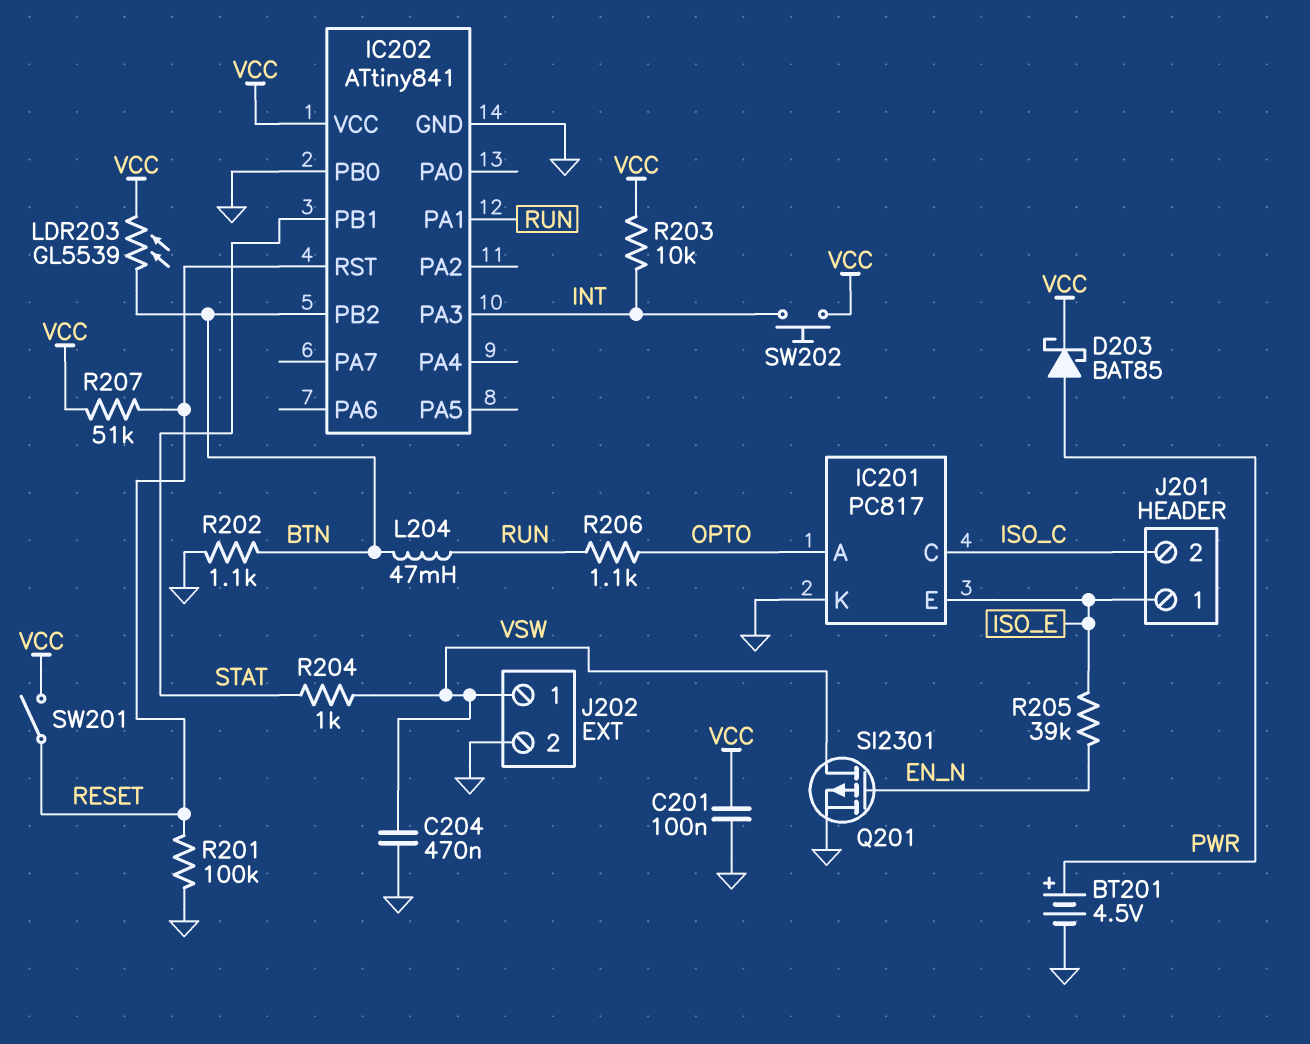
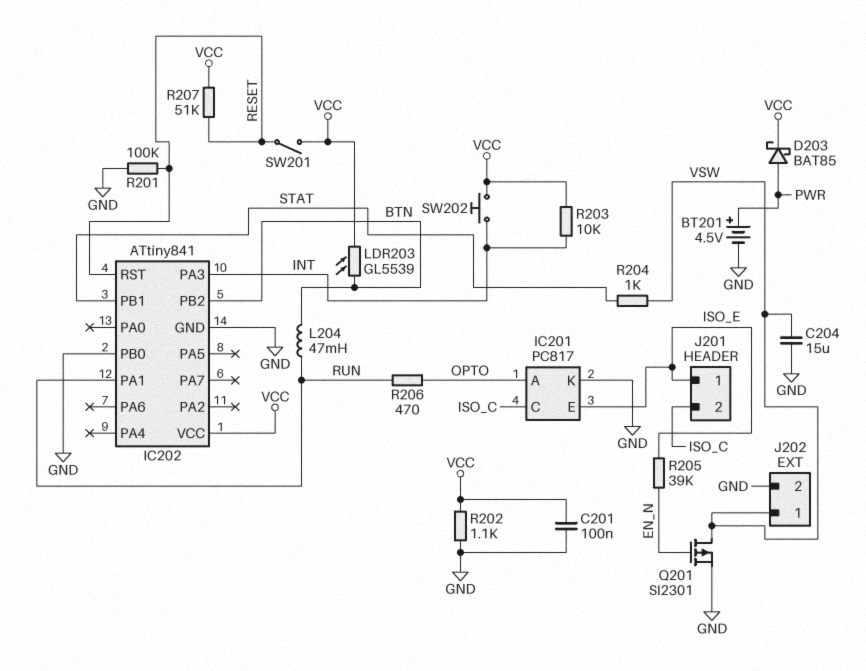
C204: 470nF (GND, VSW) -> 15uF (GND, VSW)
R202: 1.1k (BTN, GND) -> 1.1k (GND, VCC)
R206: 1.1k (OPTO, RUN) -> 470 (OPTO, RUN)

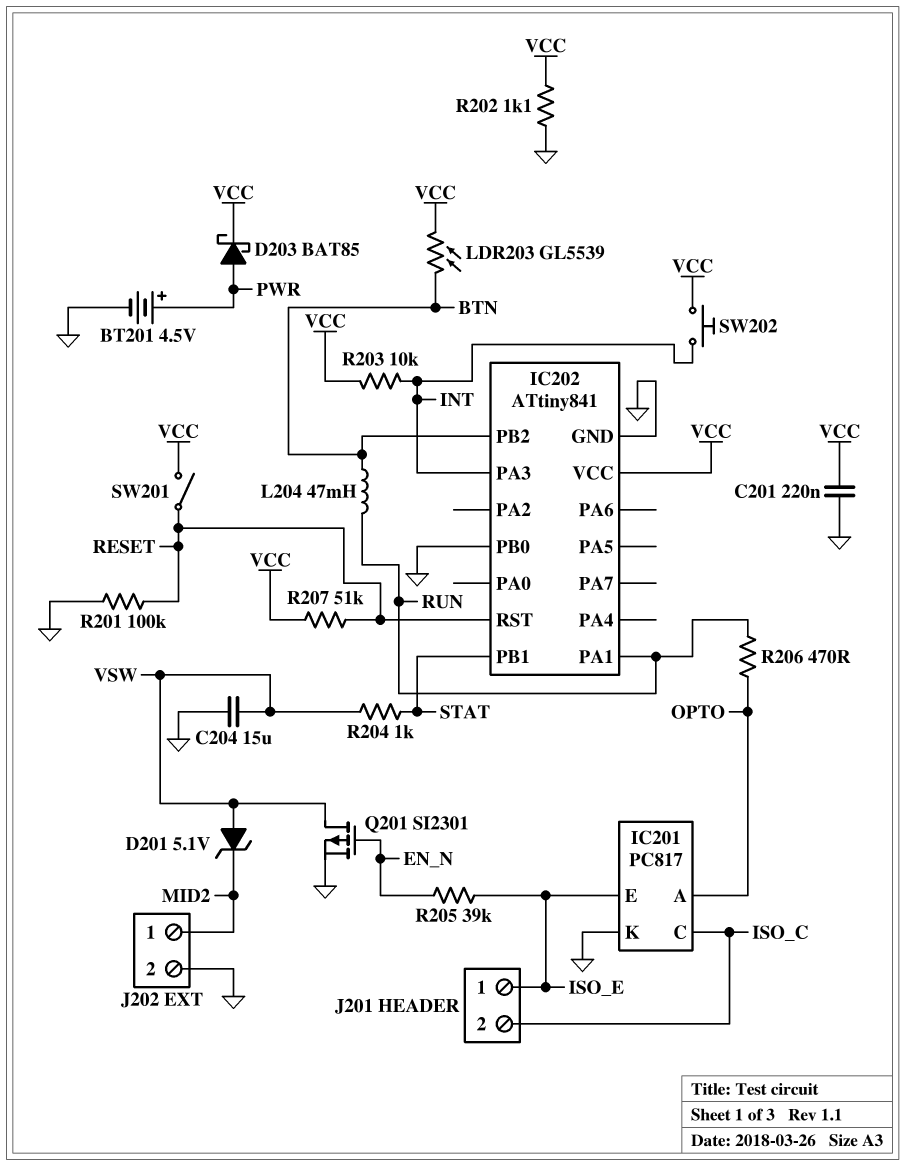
C201: 100nF (GND, VCC) -> 220nF (GND, VCC)
D201: none -> zener 5.1V (A VSW, K MID2)
J202 pin 1: VSW -> MID2

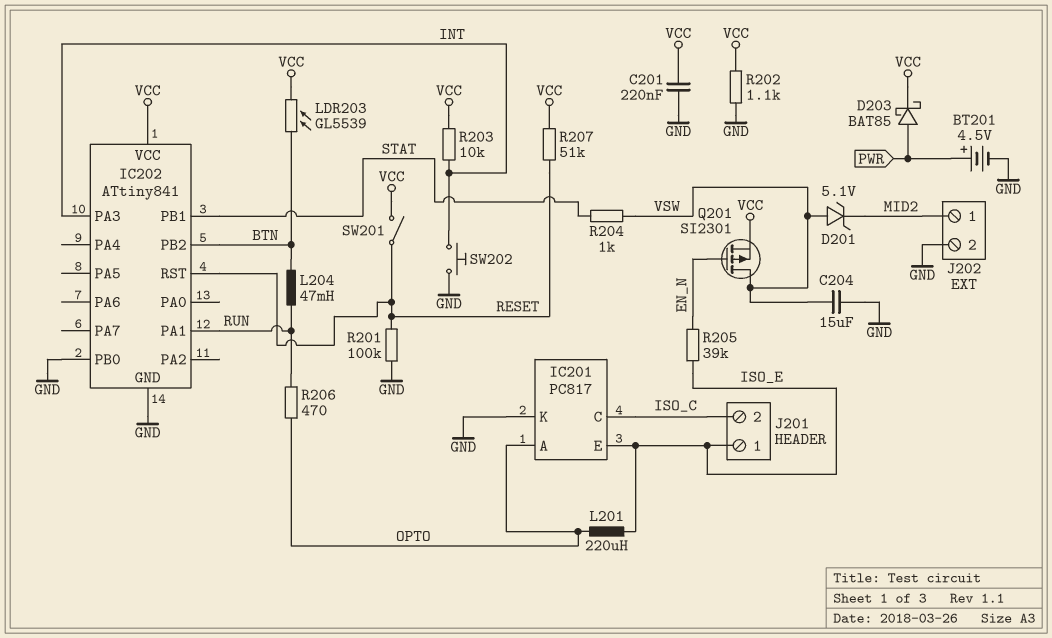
L201: none -> 220uH (ISO_E, OPTO)
Q201: PMOS SI2301 (G EN_N, D VSW, S GND) -> PMOS SI2301 (G EN_N, D VSW, S VCC)
SW202: button (INT, VCC) -> button (GND, INT)

